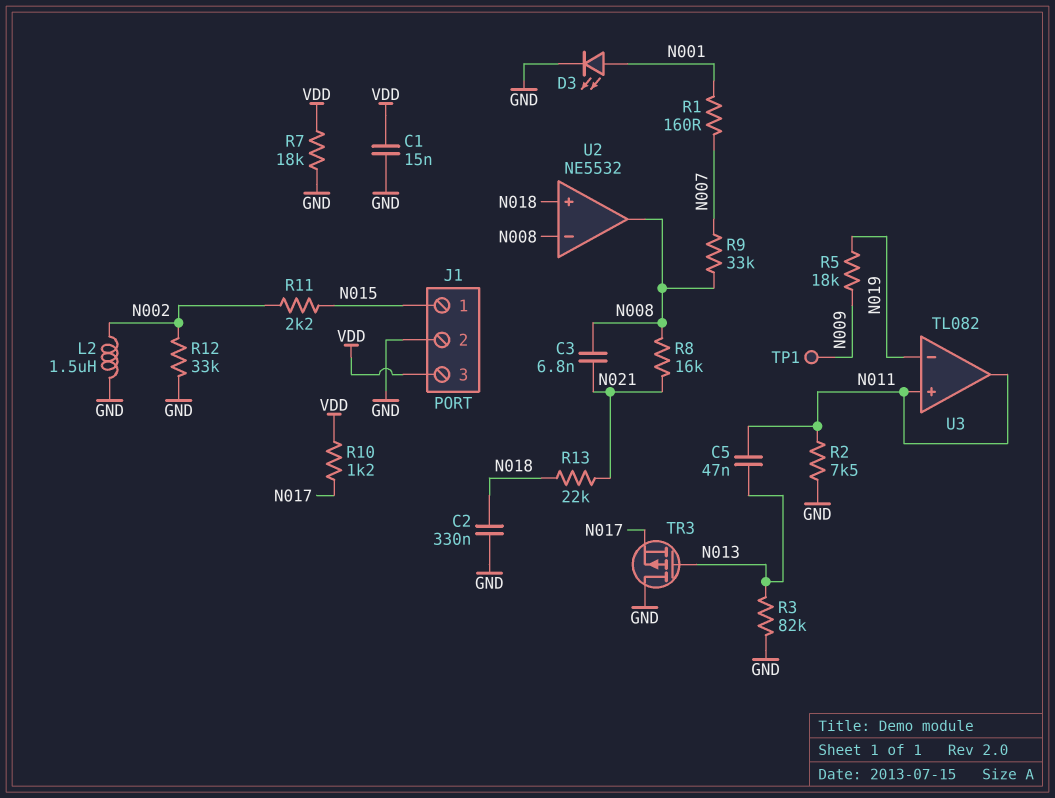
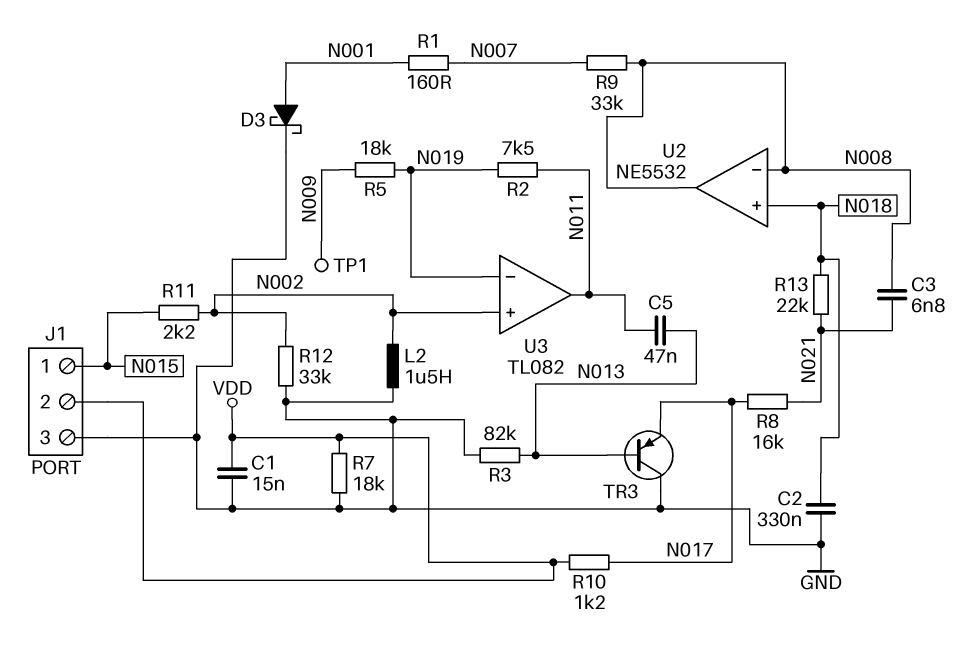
D3: LED (A N001, K GND) -> schottky (A N001, K GND)
J1 pin 2: GND -> VDD
J1 pin 3: VDD -> GND
R2: 7.5k (GND, N011) -> 7.5k (N011, N019)
R8: 16k (N008, N021) -> 16k (N017, N021)
TR3: PMOS (G N013, D GND, S N017) -> PNP (B N013, C GND, E N017)
U3 pin in+: N011 -> N002

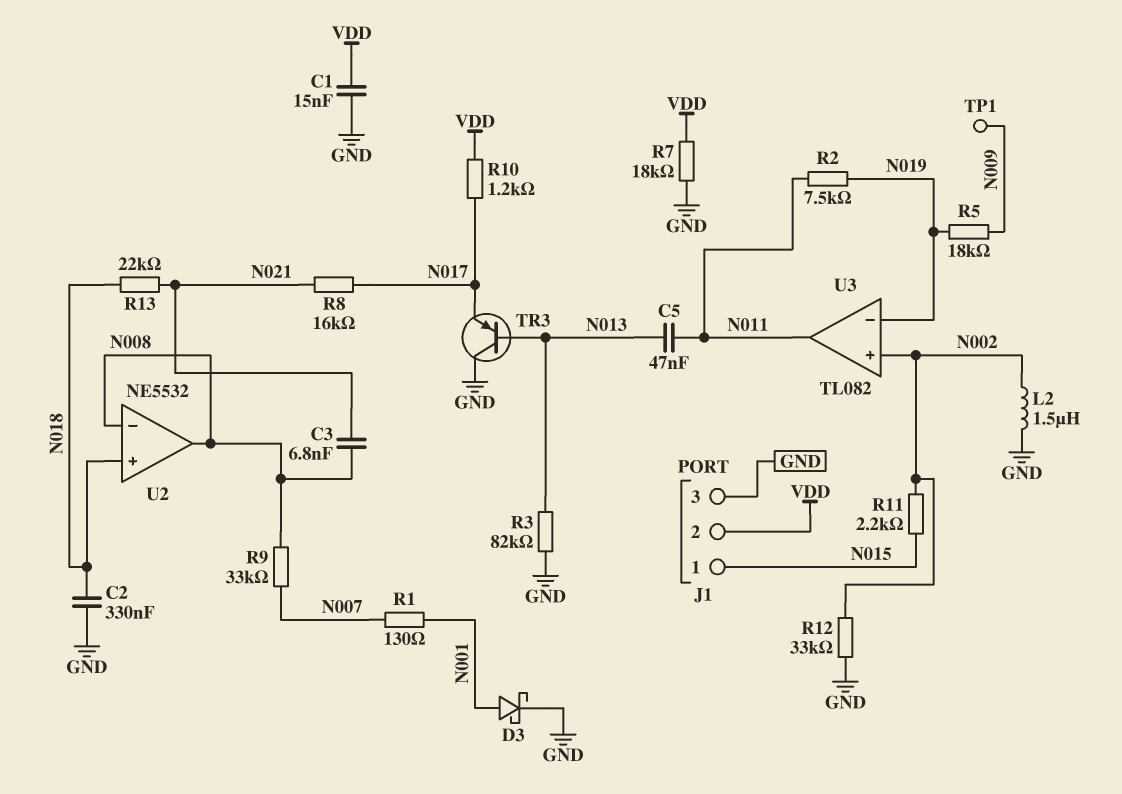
R1: 160 (N001, N007) -> 130 (N001, N007)

